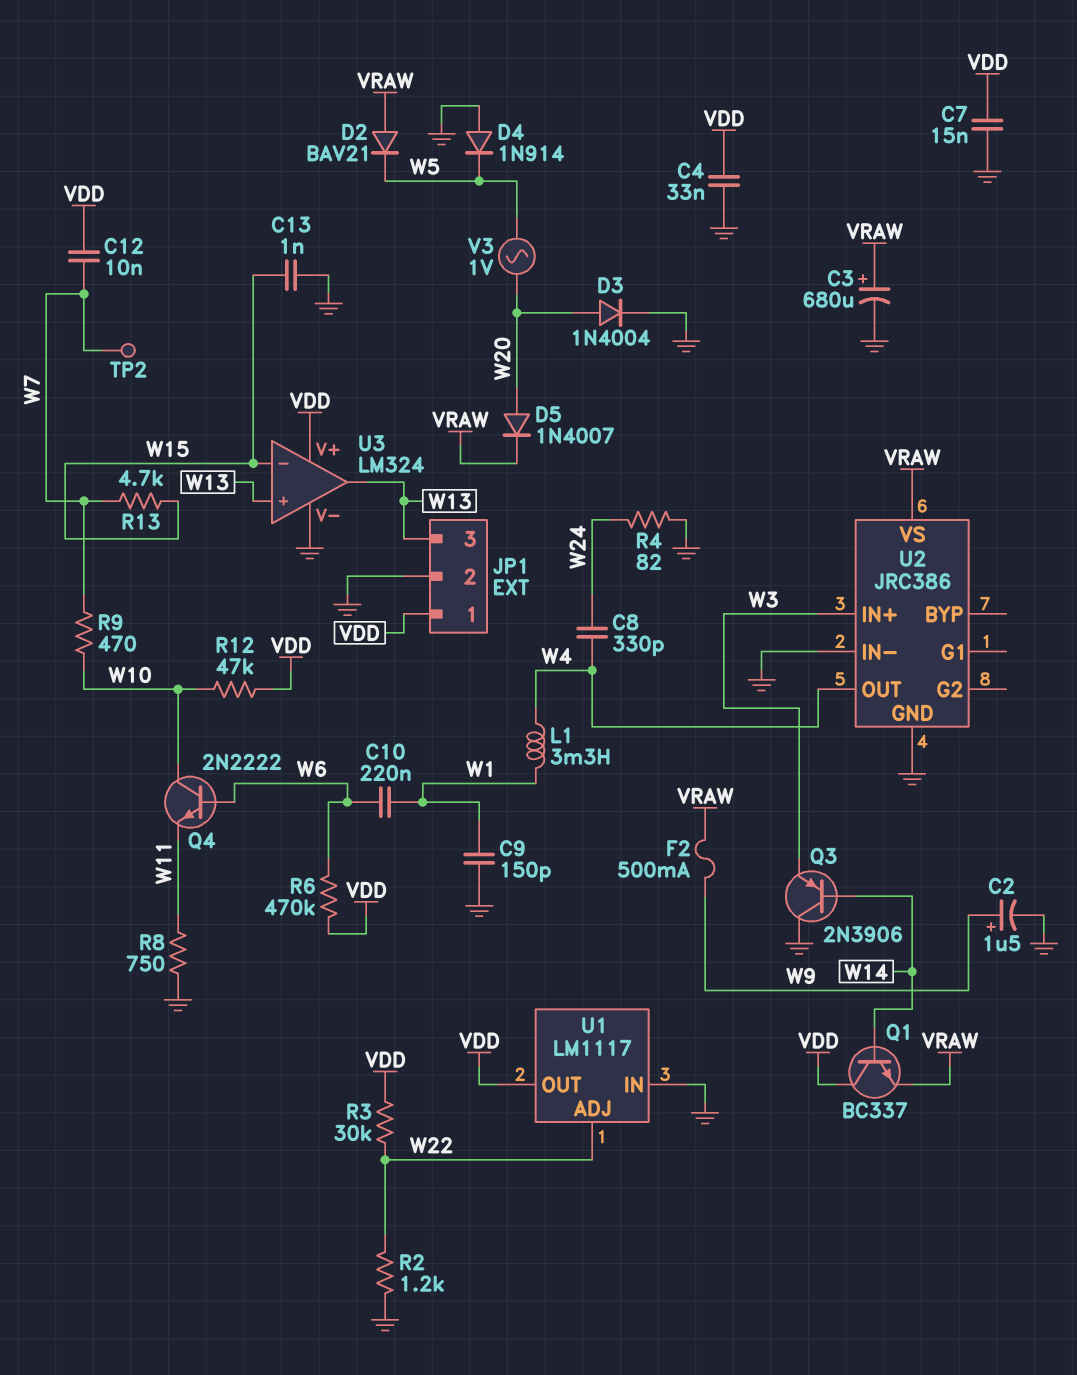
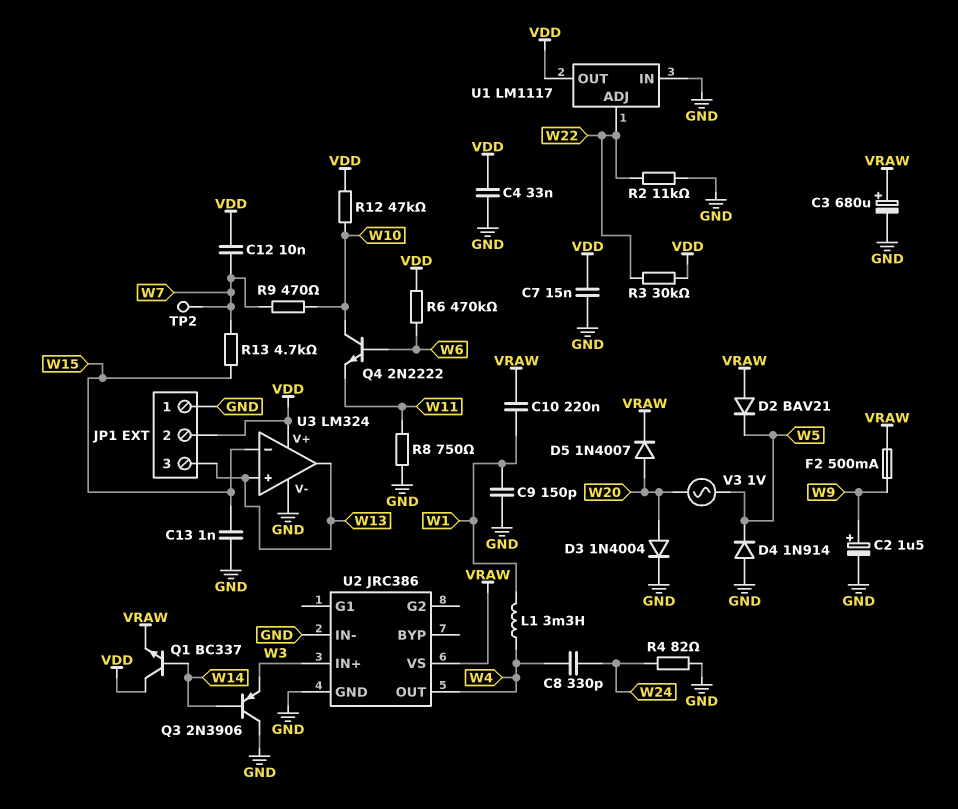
C10: 220nF (W1, W6) -> 220nF (VRAW, W1)
JP1 pin 1: VDD -> GND
JP1 pin 2: GND -> VDD
R2: 1.2k (GND, W22) -> 11k (GND, W22)

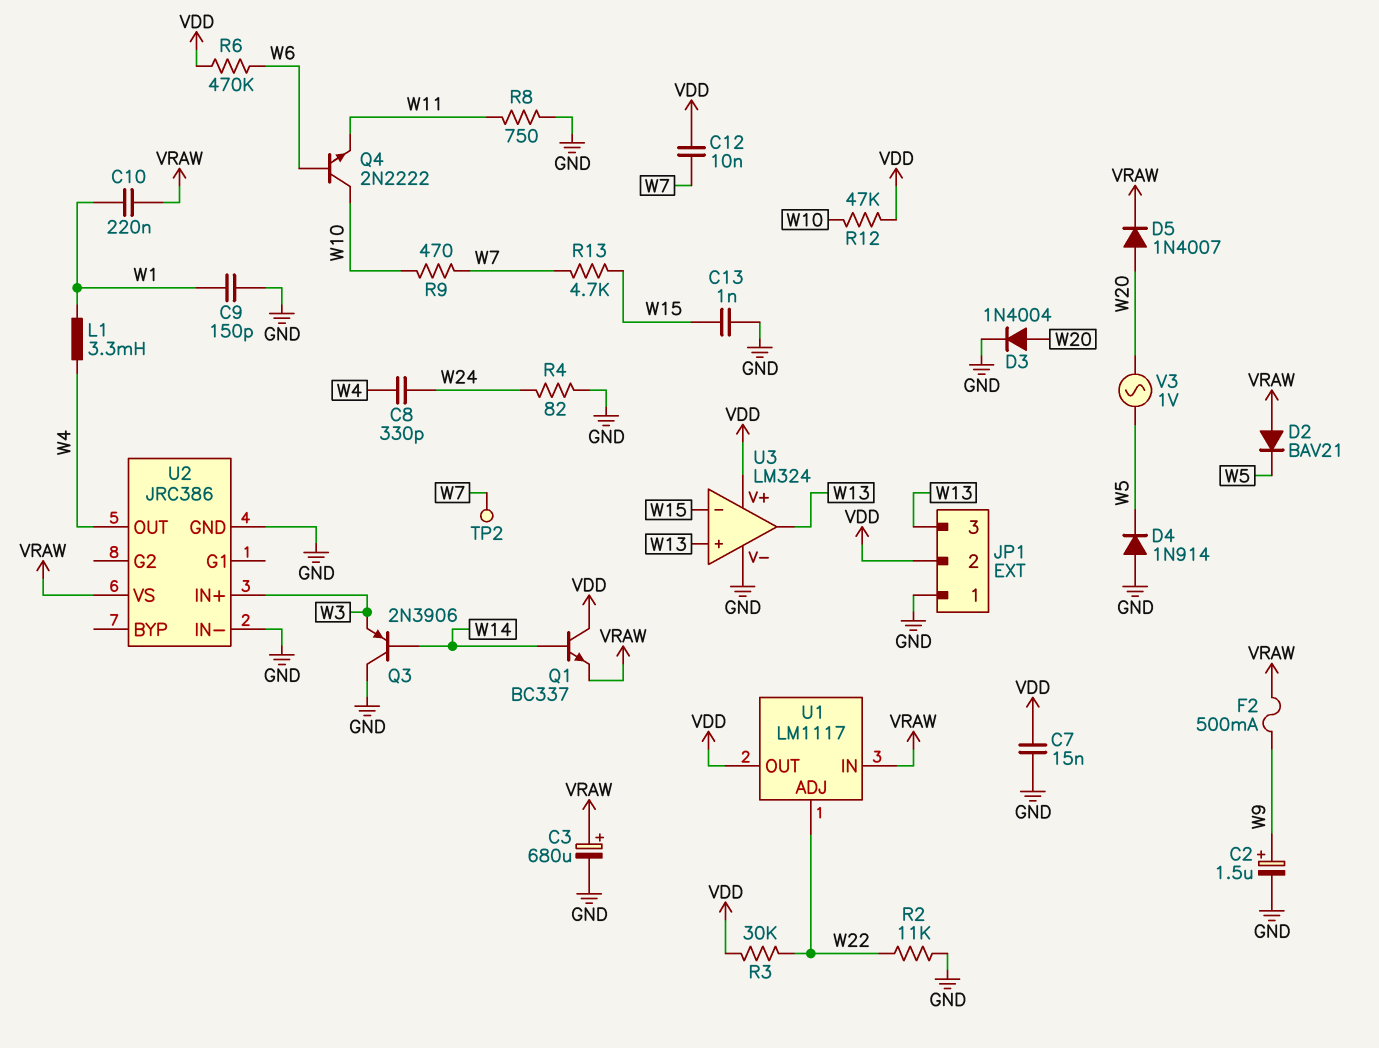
C4: 33nF (GND, VDD) -> none
U1 pin IN: GND -> VRAW

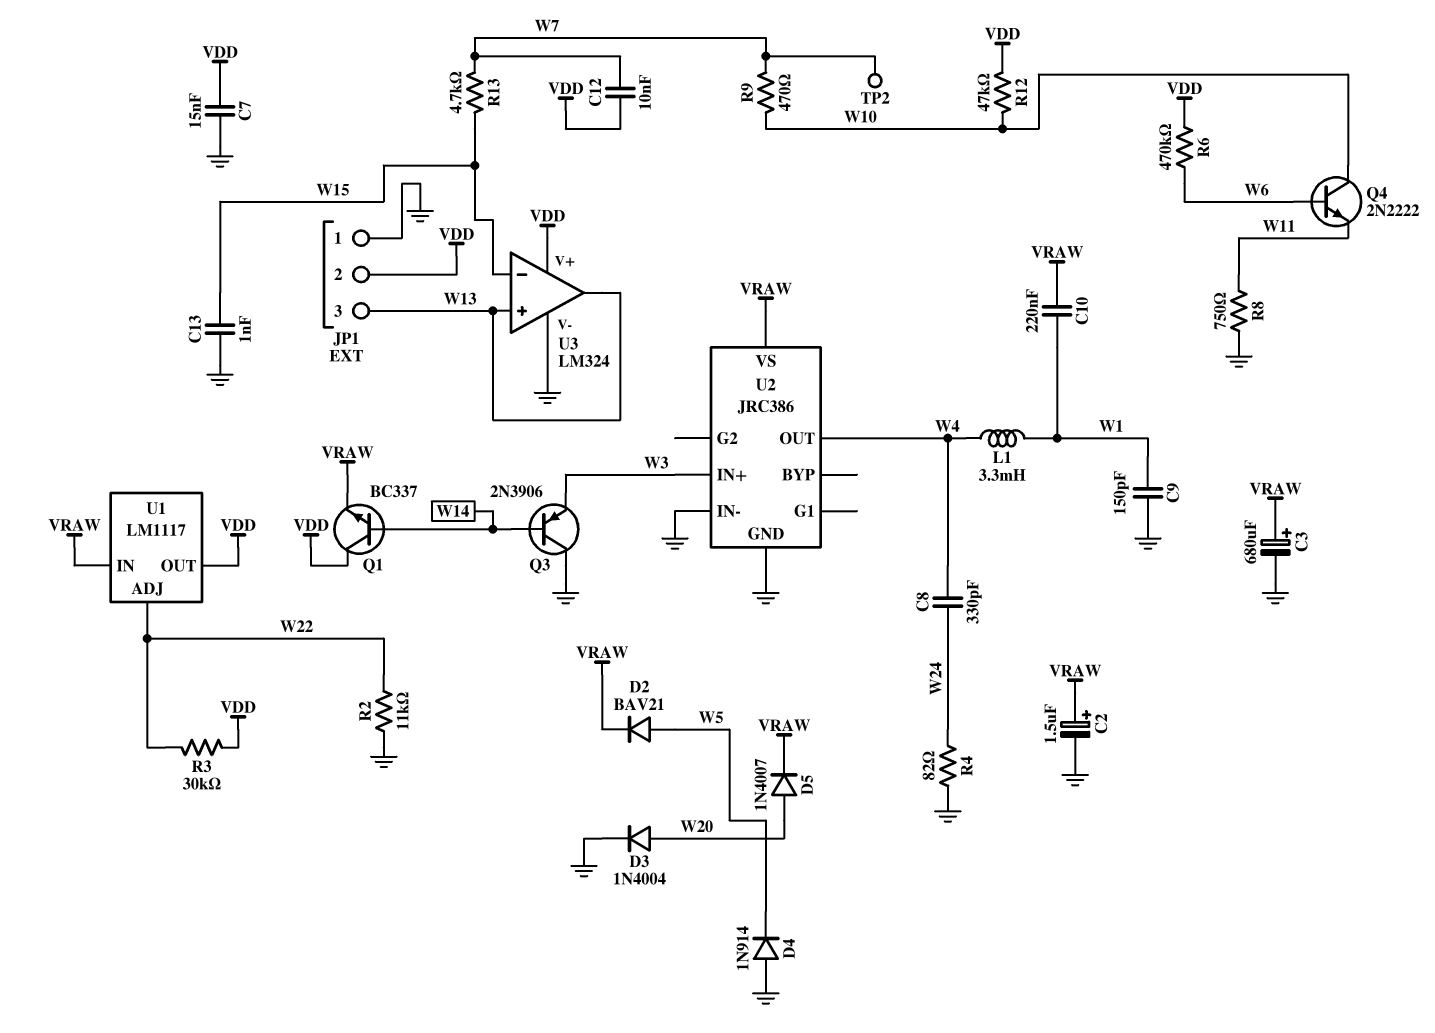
C2: 1.5uF (plus W9, minus GND) -> 1.5uF (plus VRAW, minus GND)
D2: diode BAV21 (A VRAW, K W5) -> diode BAV21 (A W5, K VRAW)
F2: 500mA (VRAW, W9) -> none
V3: AC 1V (W5, W20) -> none

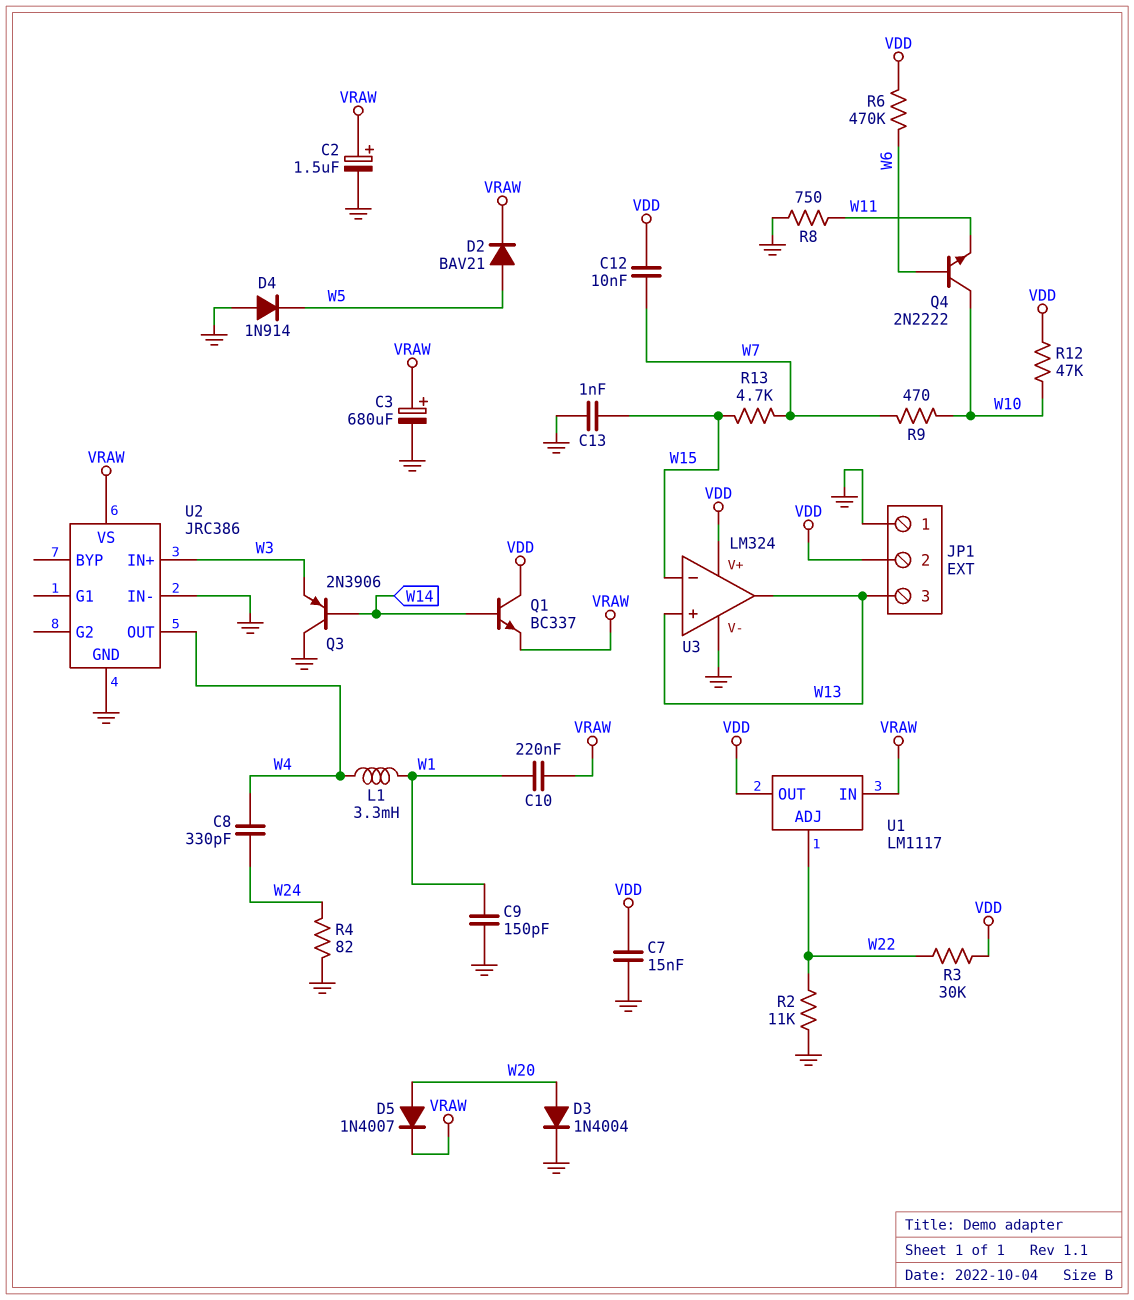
TP2: test point (W7) -> none

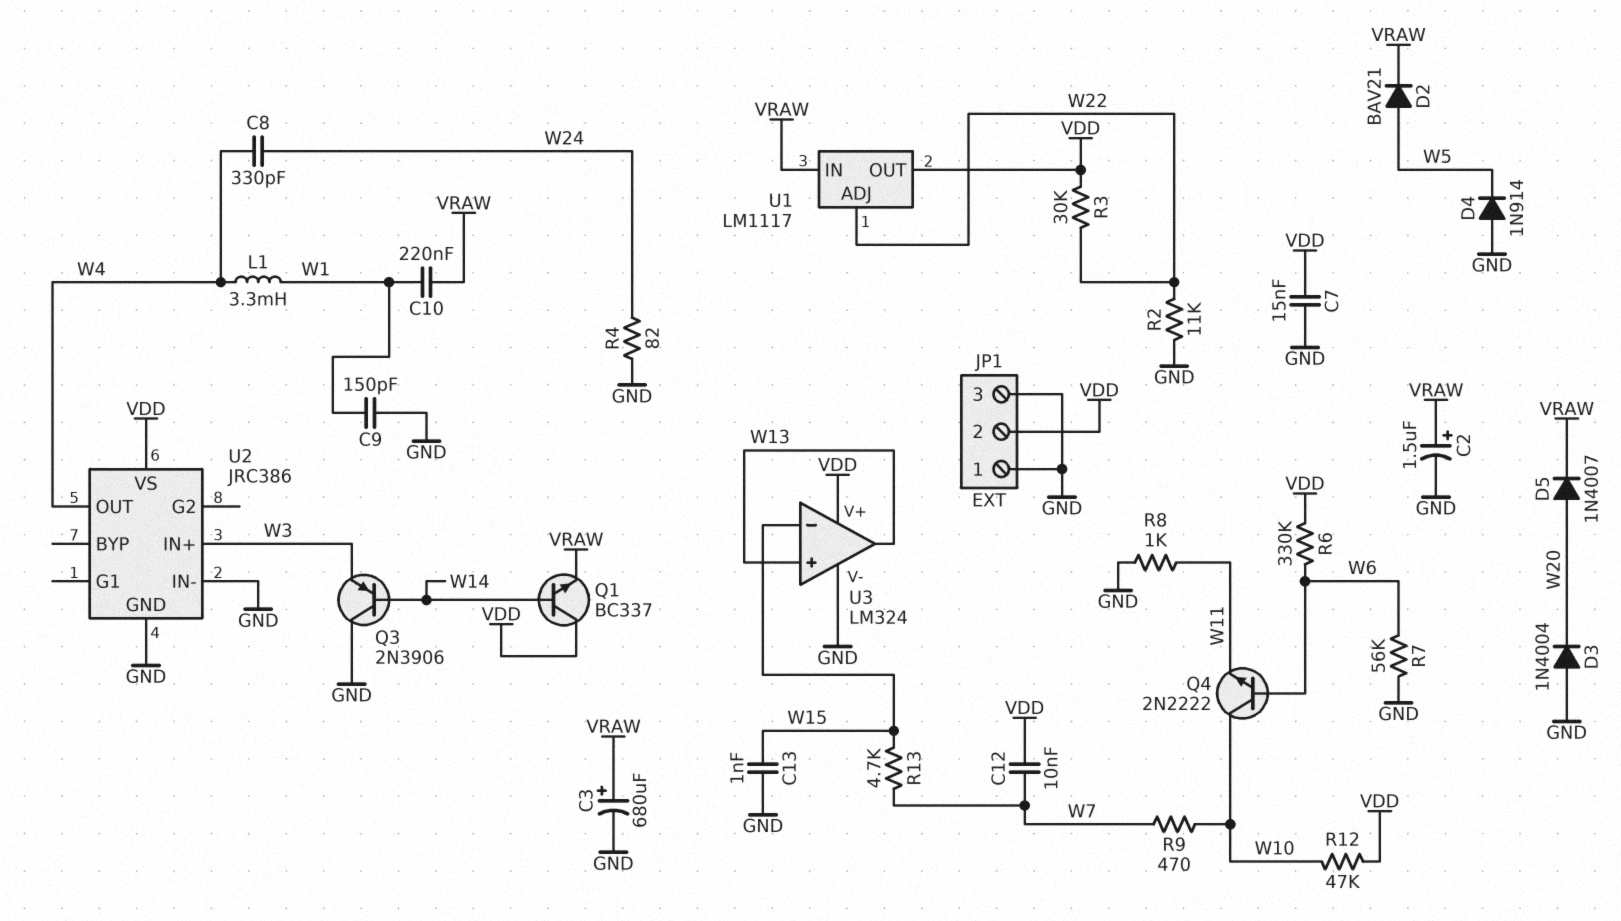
D3: diode 1N4004 (A W20, K GND) -> diode 1N4004 (A GND, K W20)
JP1 pin 3: W13 -> GND
R6: 470k (VDD, W6) -> 330k (VDD, W6)
R7: none -> 56k (GND, W6)
R8: 750 (GND, W11) -> 1k (GND, W11)
U2 pin VS: VRAW -> VDD

